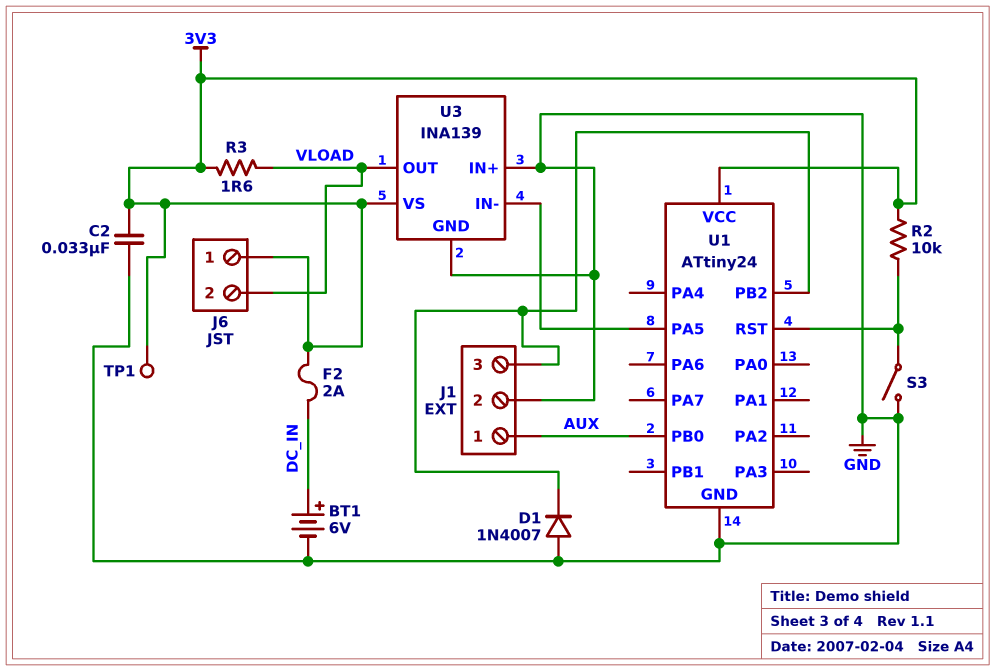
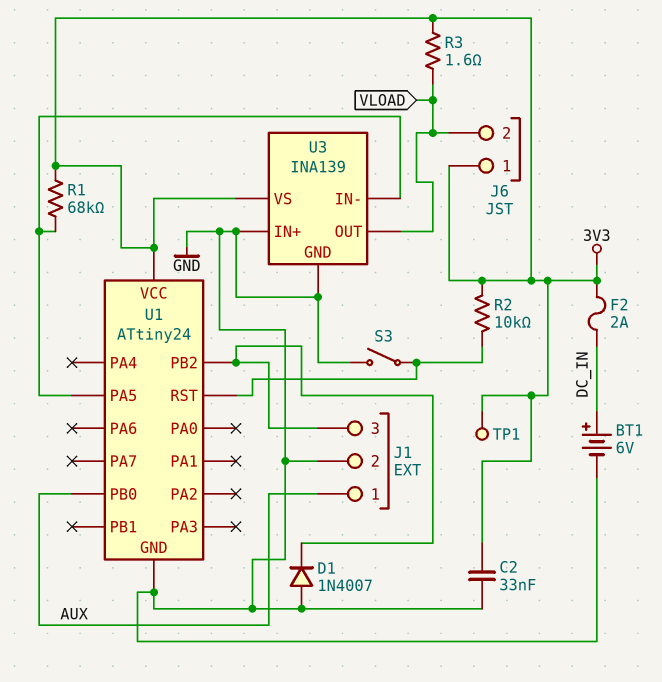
R1: none -> 68k (3V3, U1/PA5)

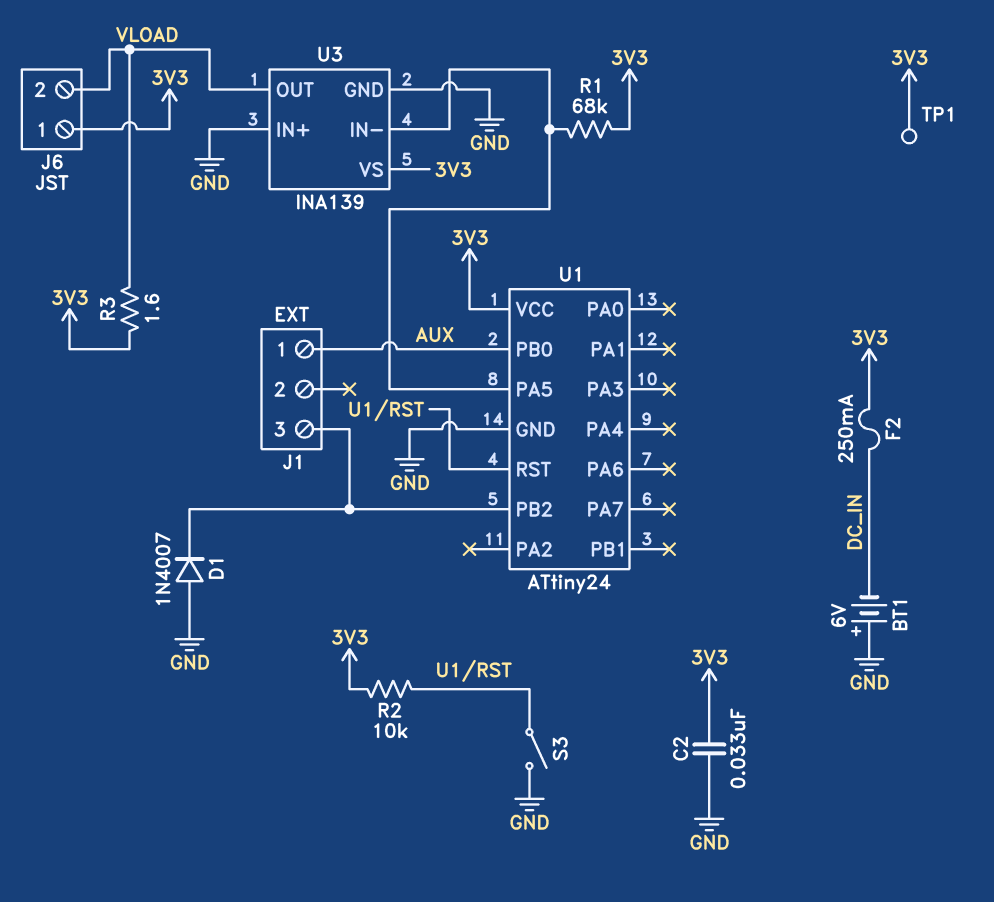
BT1: 6V (plus DC_IN, minus GND) -> 6V (plus GND, minus DC_IN)
F2: 2A (3V3, DC_IN) -> 250mA (3V3, DC_IN)
J1 pin 2: GND -> none

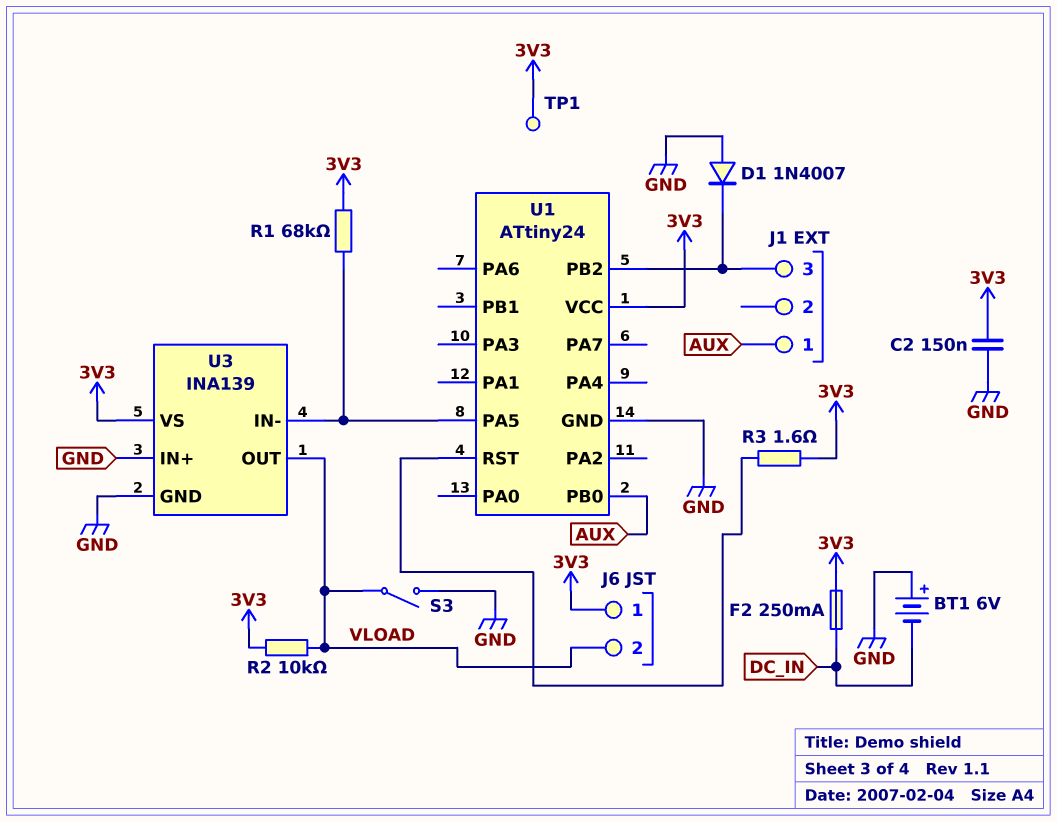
C2: 33nF (3V3, GND) -> 150nF (3V3, GND)
R2: 10k (3V3, U1/RST) -> 10k (3V3, VLOAD)
R3: 1.6 (3V3, VLOAD) -> 1.6 (3V3, U1/RST)
S3: switch (GND, U1/RST) -> switch (GND, VLOAD)

